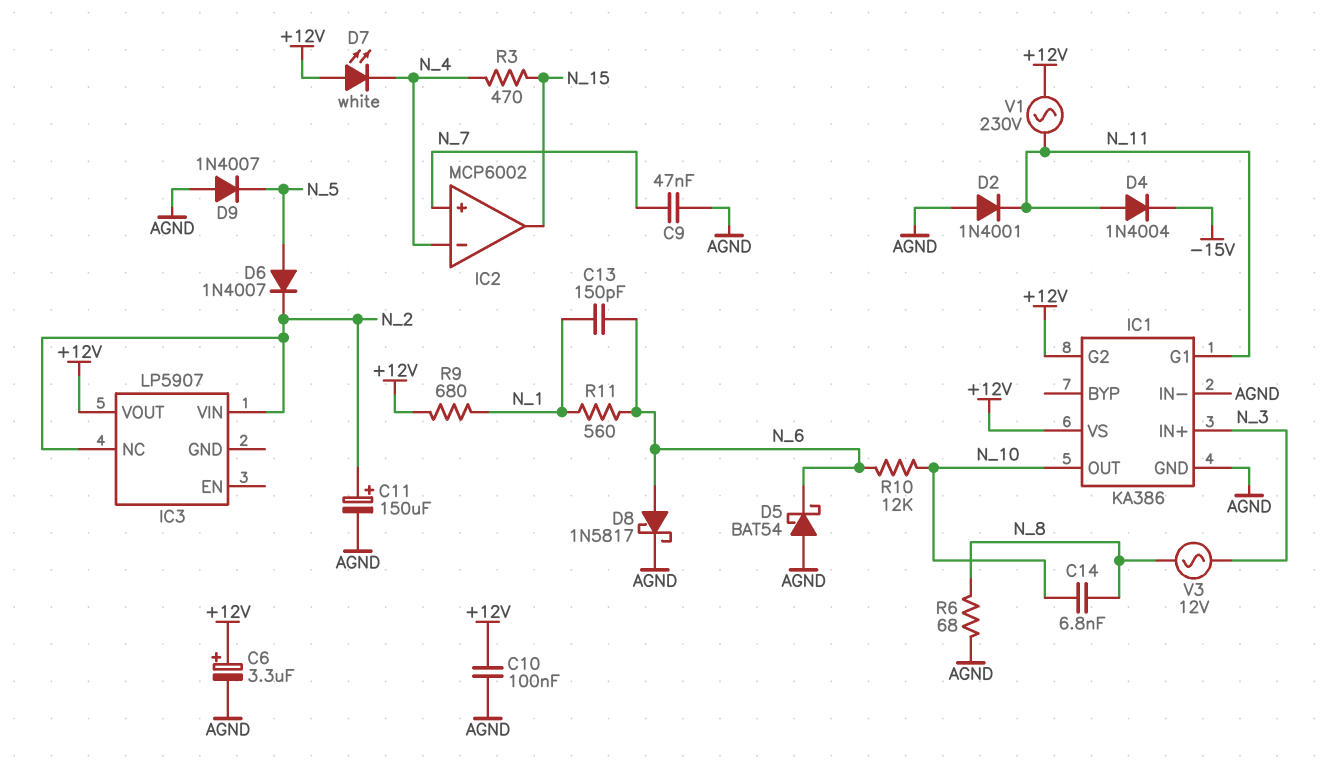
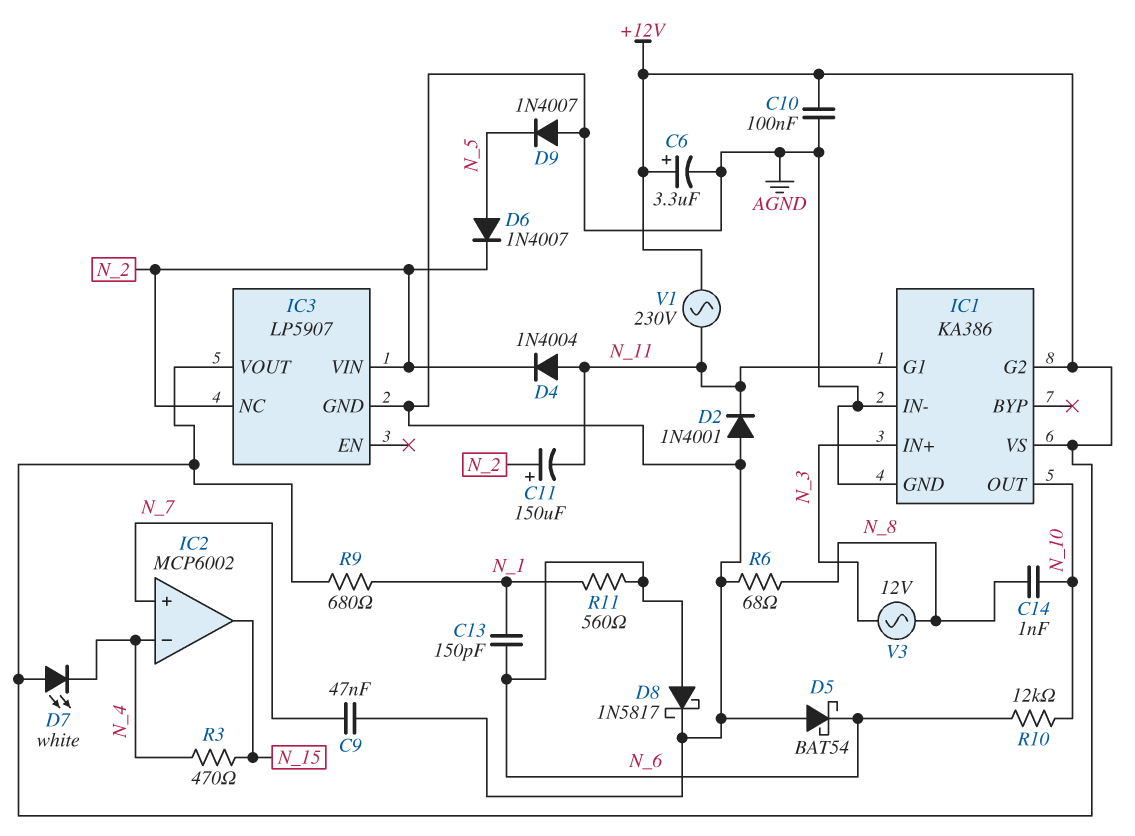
C11: 150uF (plus N_2, minus AGND) -> 150uF (plus N_2, minus N_11)
C14: 6.8nF (N_8, N_10) -> 1nF (N_8, N_10)
D4: diode 1N4004 (A N_11, K -15V) -> diode 1N4004 (A N_11, K N_2)
IC3 pin GND: none -> AGND

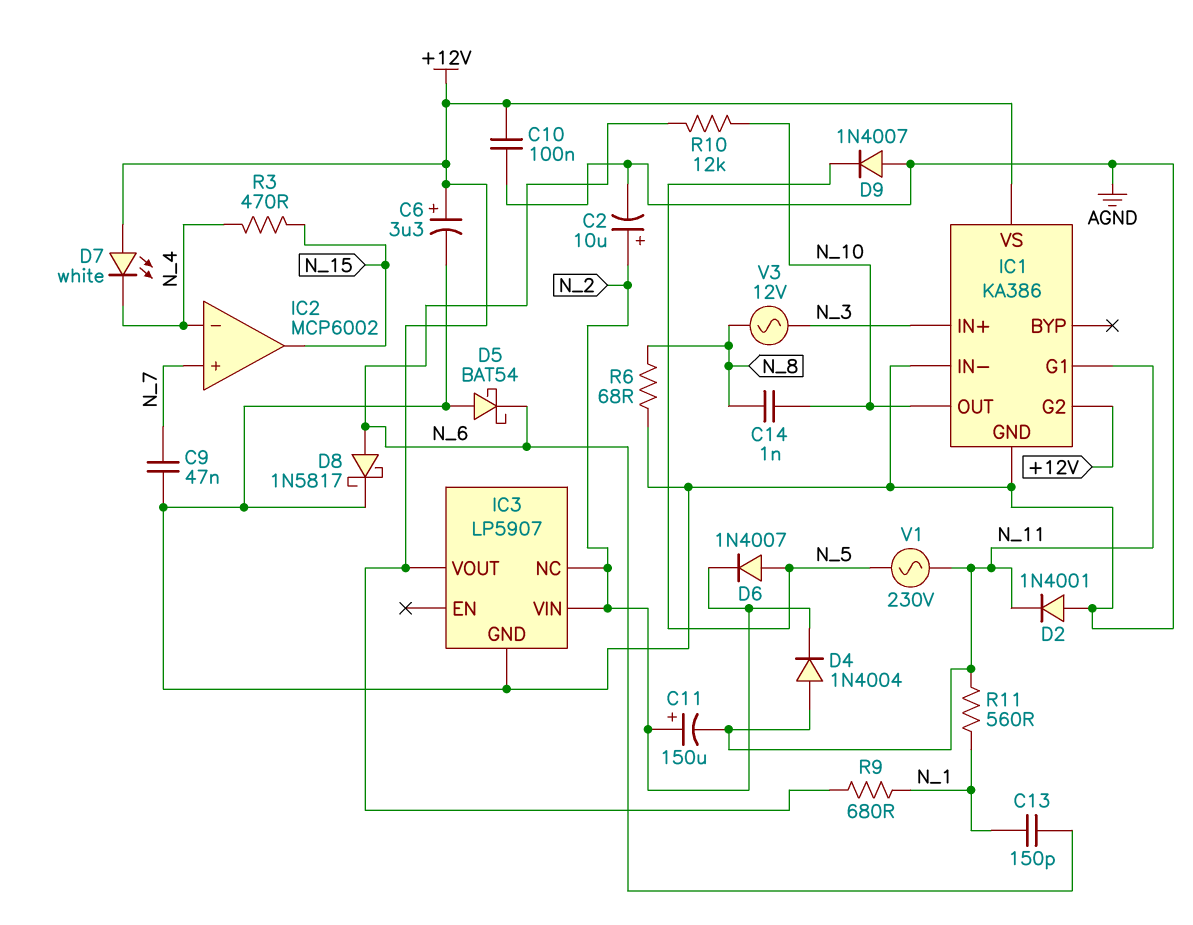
C2: none -> 10uF (plus N_2, minus AGND)
R11: 560 (N_1, N_6) -> 560 (N_1, N_11)
V1: AC 230V (+12V, N_11) -> AC 230V (N_5, N_11)

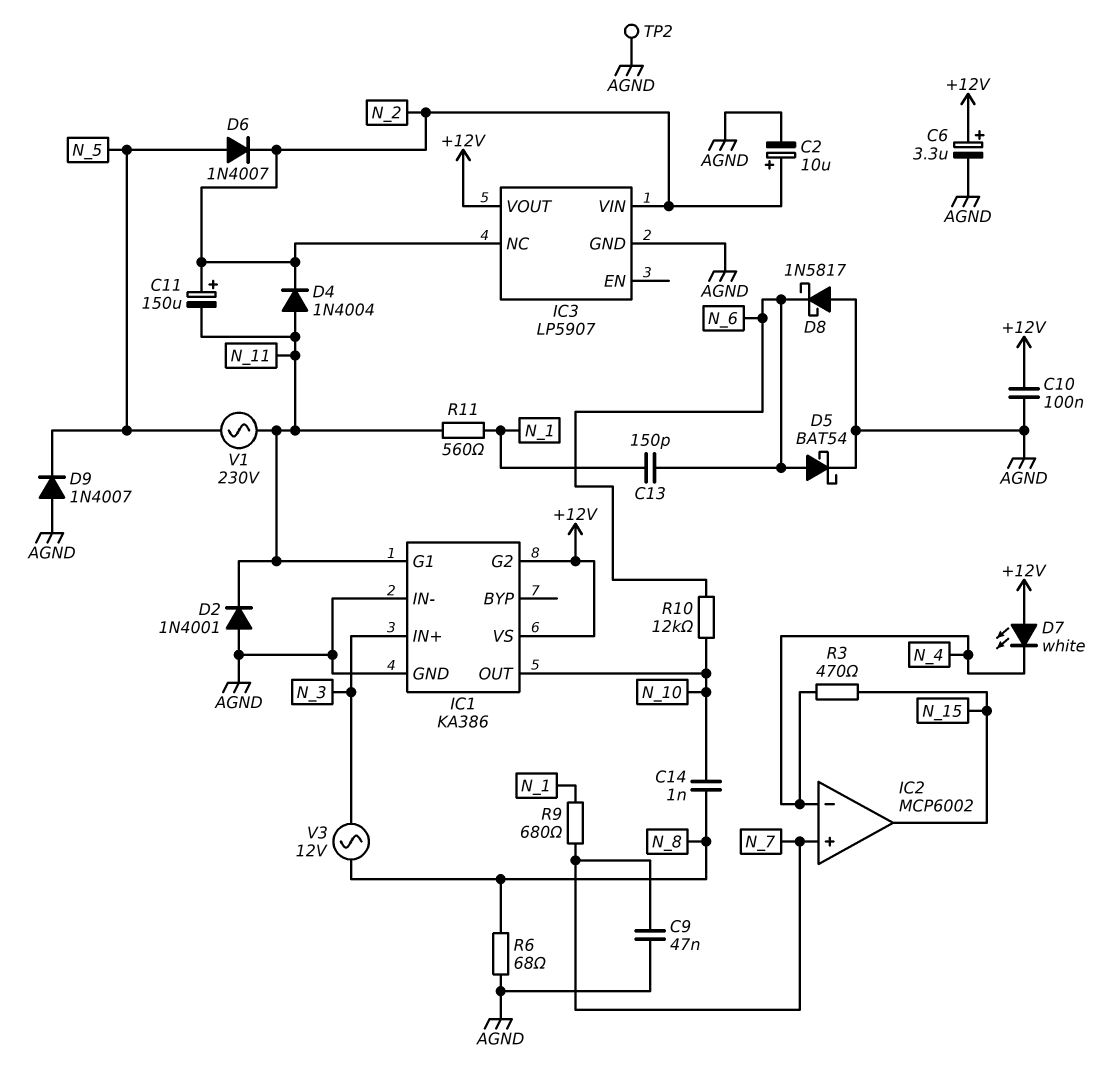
D5: schottky BAT54 (A AGND, K N_6) -> schottky BAT54 (A N_6, K AGND)
D8: schottky 1N5817 (A N_6, K AGND) -> schottky 1N5817 (A AGND, K N_6)
R9: 680 (+12V, N_1) -> 680 (N_1, N_7)
TP2: none -> test point (AGND)

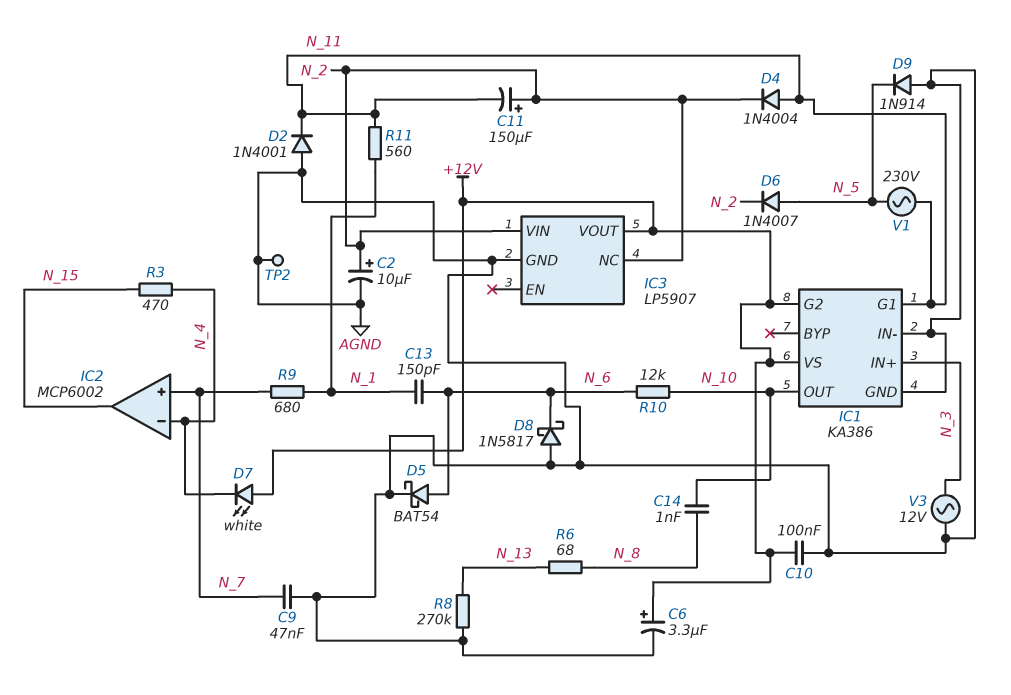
D9: diode 1N4007 (A AGND, K N_5) -> diode 1N914 (A AGND, K N_5)
R6: 68 (AGND, N_8) -> 68 (N_8, N_13)
R8: none -> 270k (AGND, N_13)
V3: AC 12V (N_3, N_8) -> AC 12V (AGND, N_3)

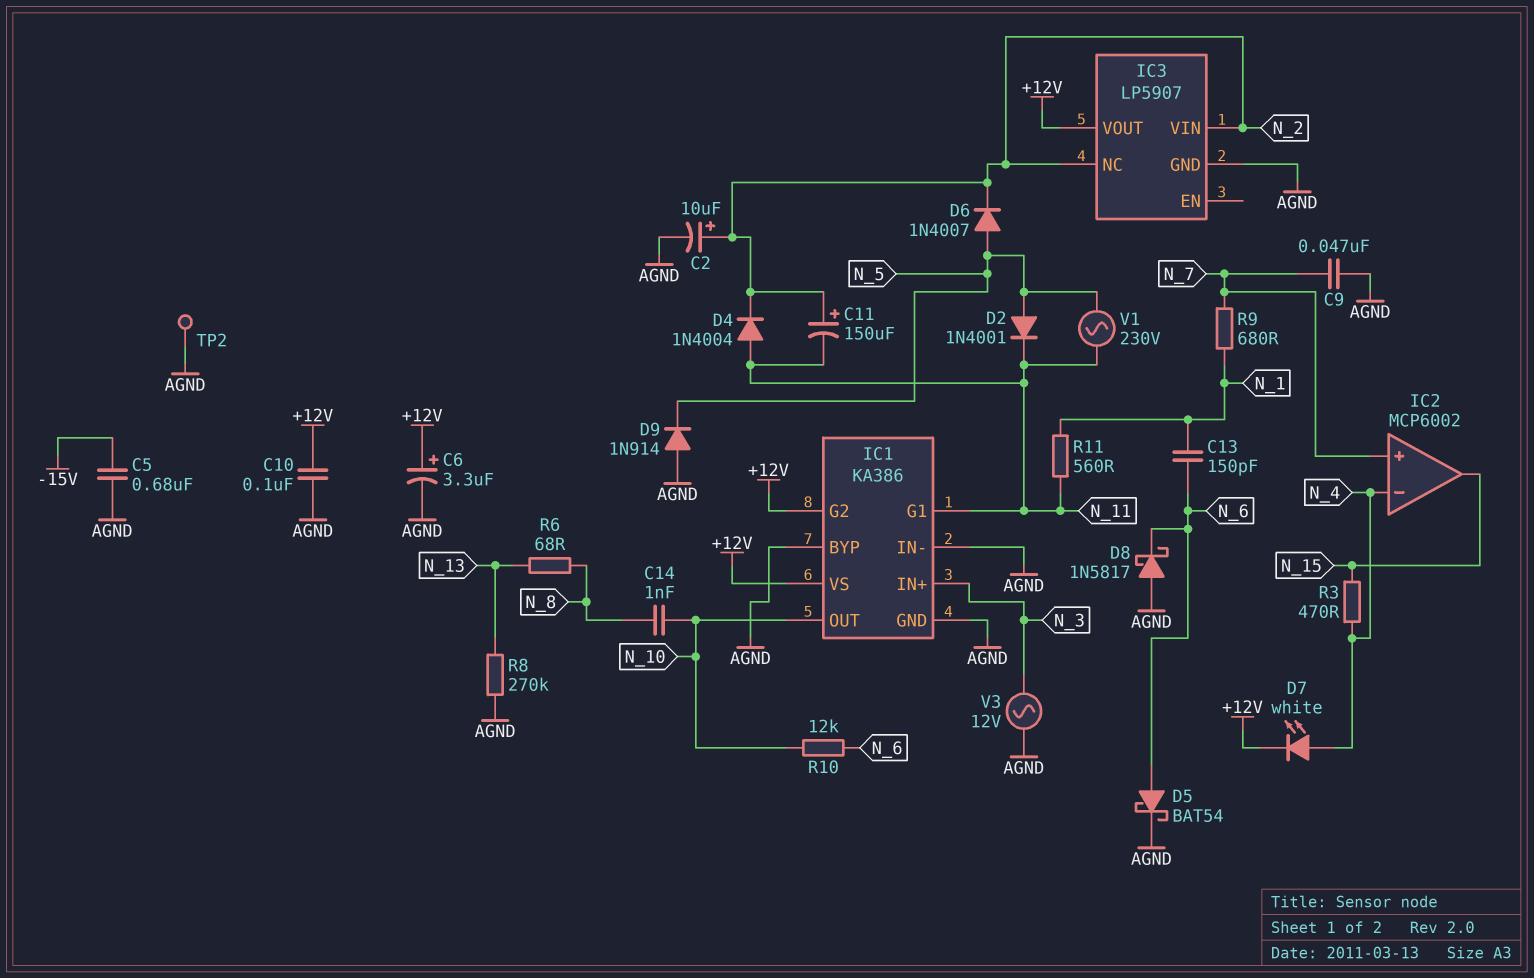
C5: none -> 680nF (-15V, AGND)
D2: diode 1N4001 (A AGND, K N_11) -> diode 1N4001 (A N_5, K N_11)
D7: LED white (A +12V, K N_4) -> LED white (A N_4, K +12V)
IC1 pin BYP: none -> AGND

